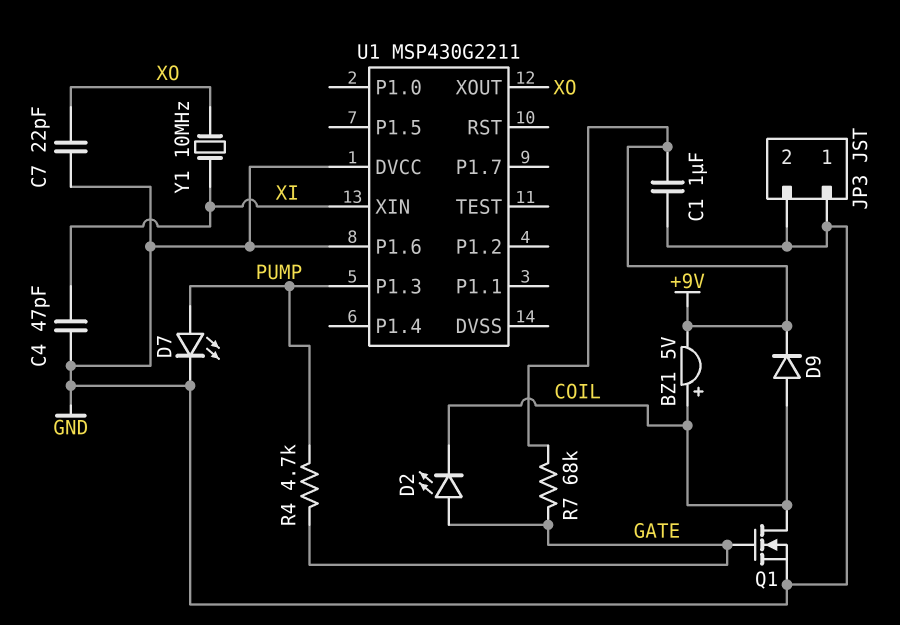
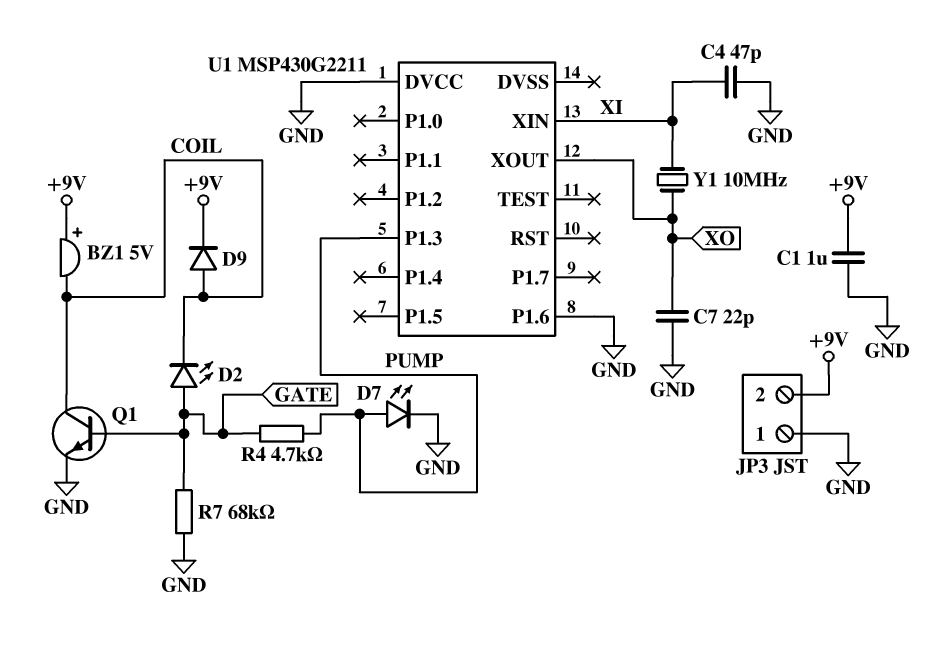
BZ1: buzzer 5V (plus COIL, minus +9V) -> buzzer 5V (plus +9V, minus COIL)
JP3 pin 2: GND -> +9V
Q1: NMOS (G GATE, D COIL, S GND) -> NPN (B GATE, C COIL, E GND)
R7: 68k (+9V, GATE) -> 68k (GATE, GND)

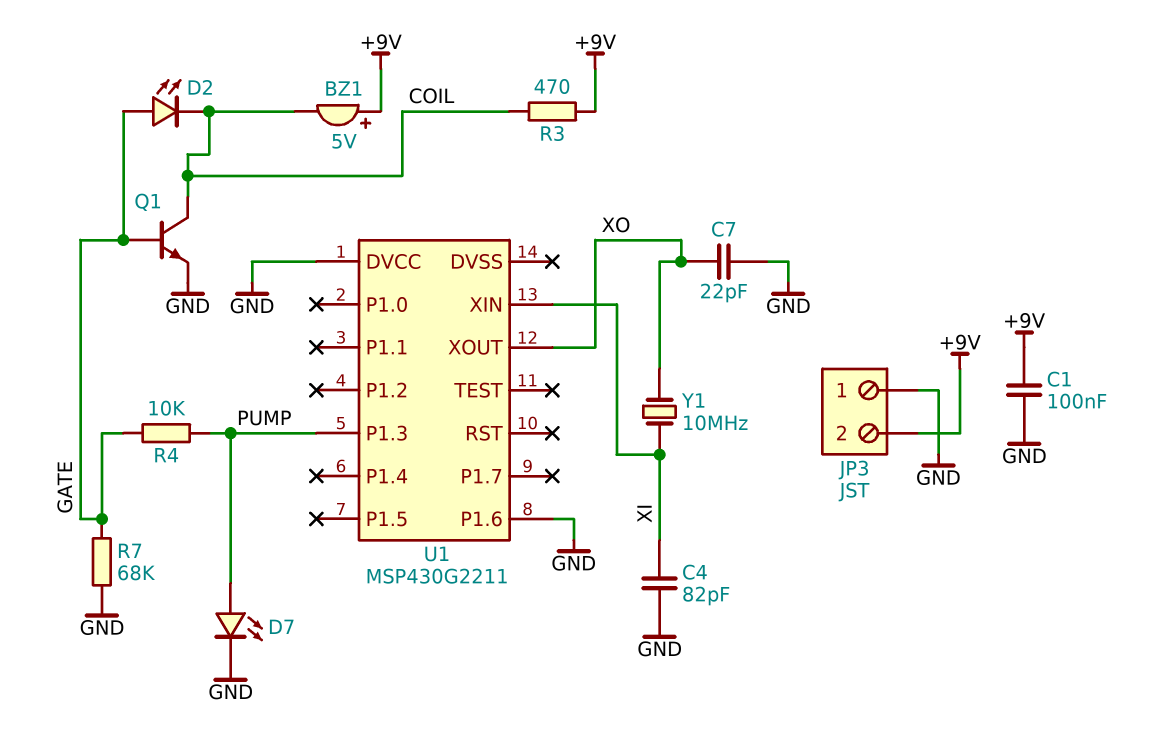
C1: 1uF (+9V, GND) -> 100nF (+9V, GND)
C4: 47pF (GND, XI) -> 82pF (GND, XI)
D9: diode (A COIL, K +9V) -> none
R3: none -> 470 (+9V, COIL)
R4: 4.7k (GATE, PUMP) -> 10k (GATE, PUMP)

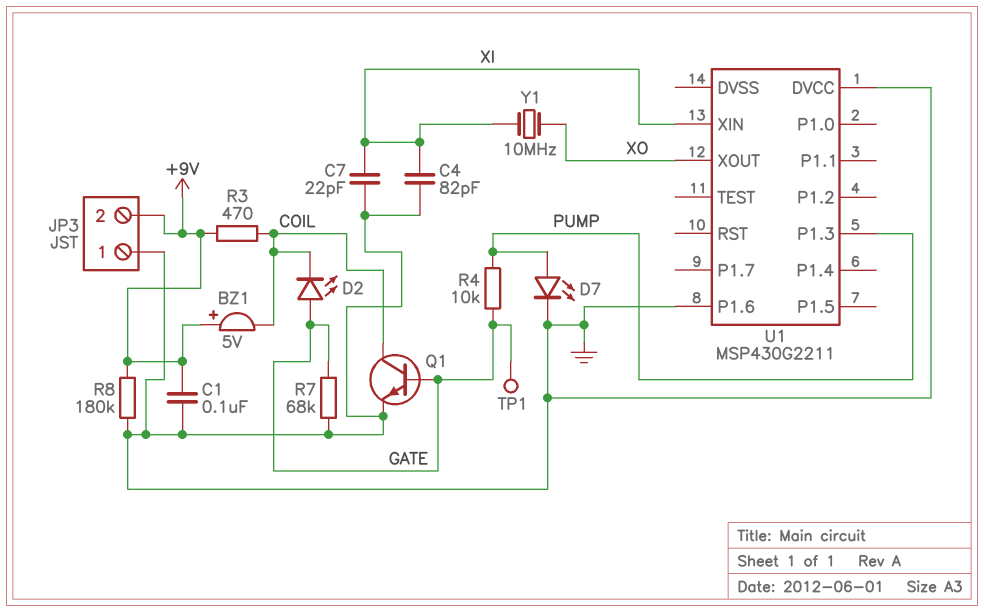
C7: 22pF (GND, XO) -> 22pF (GND, XI)
R8: none -> 180k (+9V, GND)
TP1: none -> test point (GATE)

